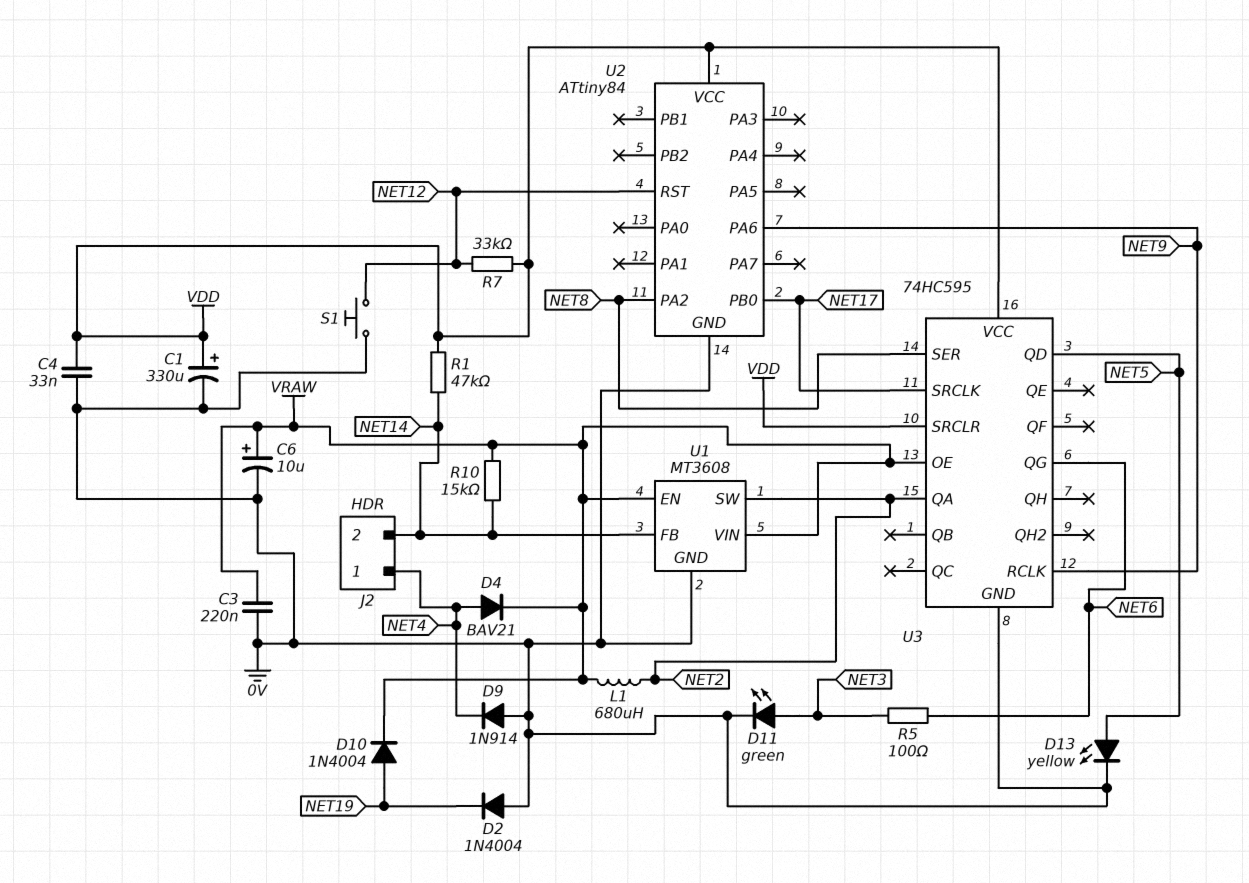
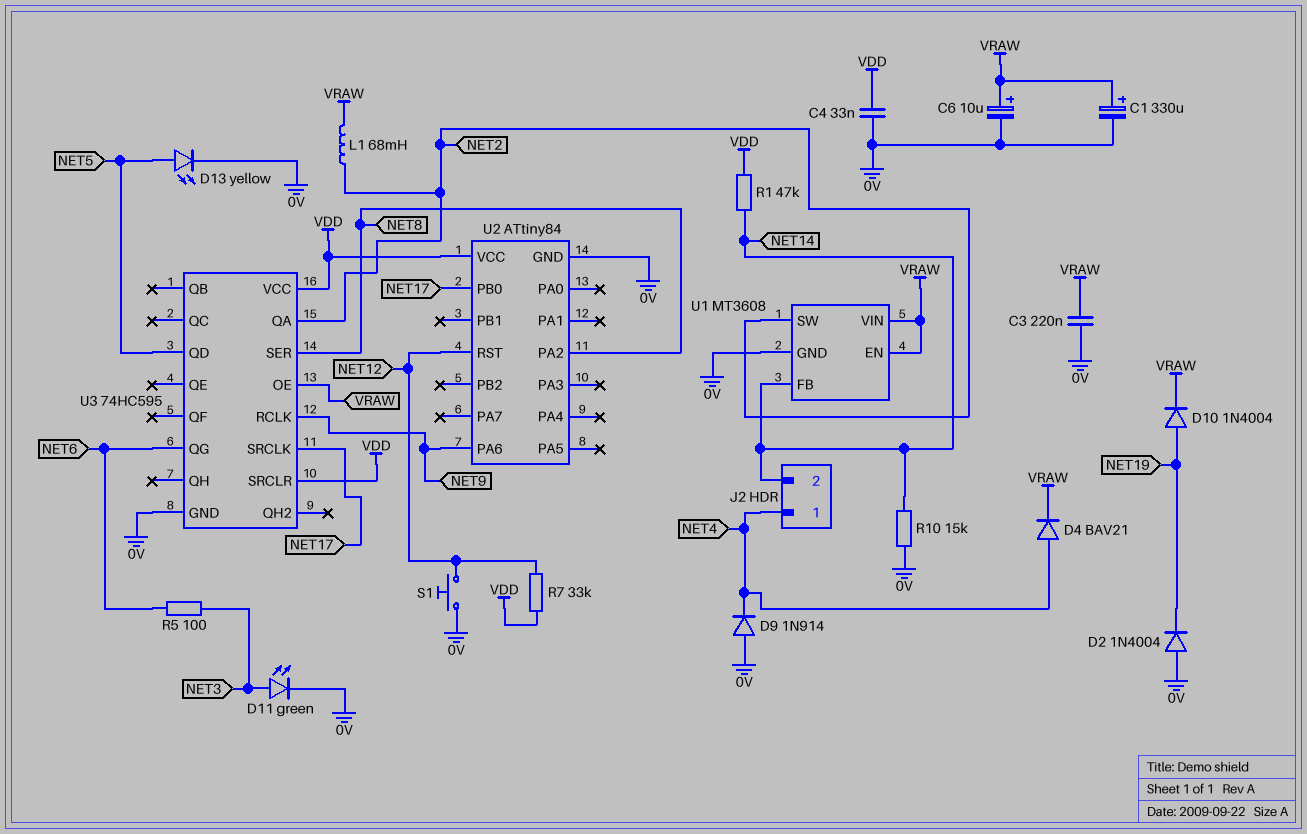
C1: 330uF (plus VDD, minus 0V) -> 330uF (plus VRAW, minus 0V)
L1: 680uH (NET2, VRAW) -> 68mH (NET2, VRAW)
R10: 15k (NET14, VRAW) -> 15k (0V, NET14)

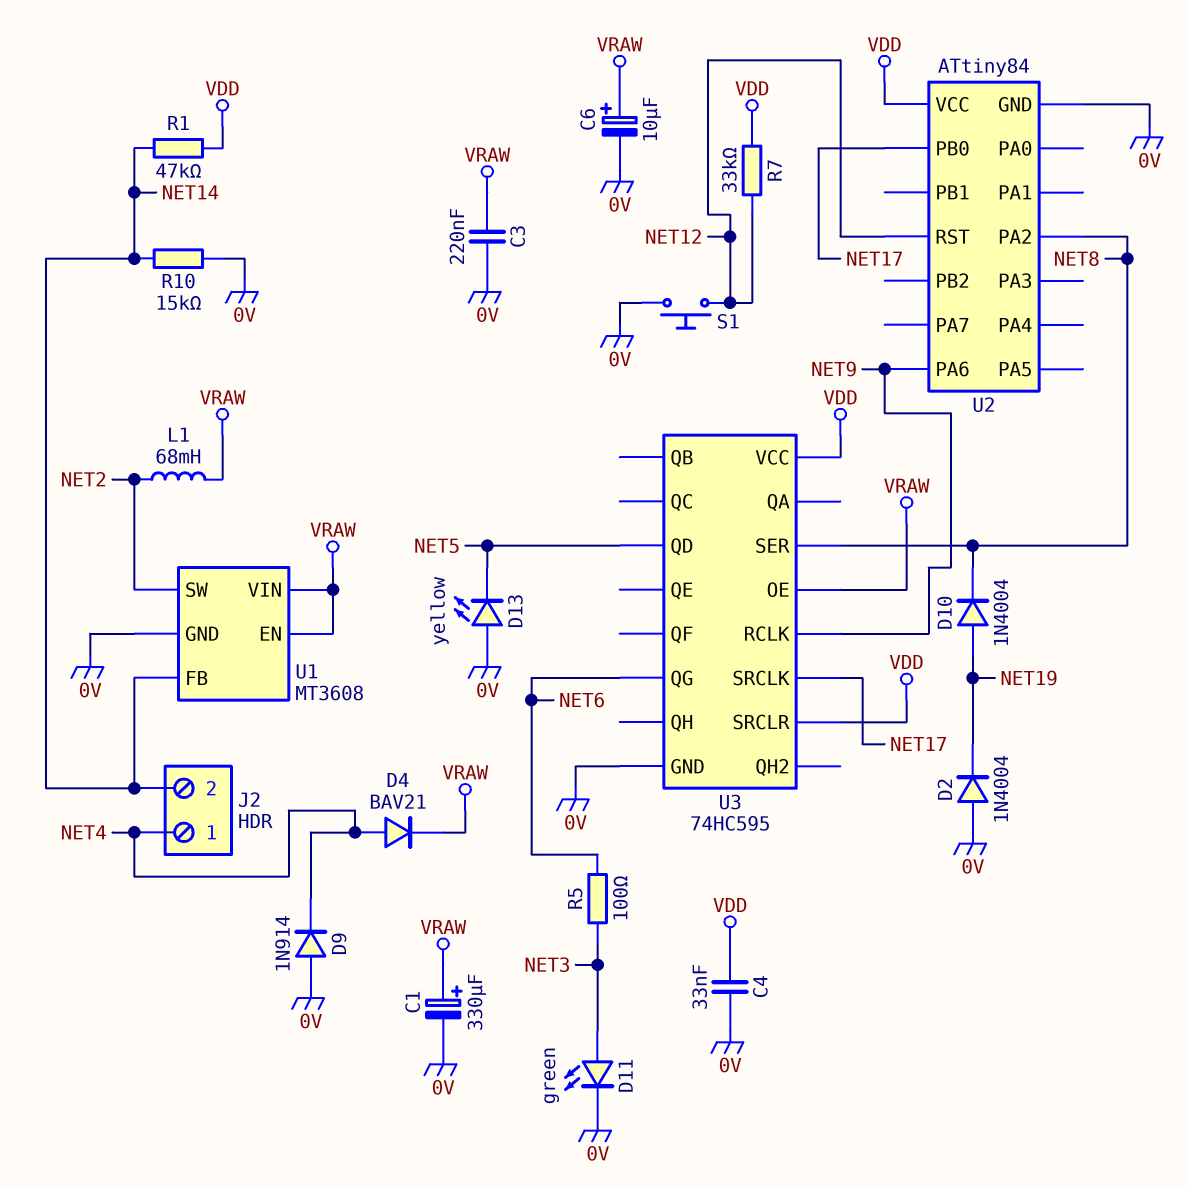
D10: diode 1N4004 (A NET19, K VRAW) -> diode 1N4004 (A NET19, K NET8)
D13: LED yellow (A NET5, K 0V) -> LED yellow (A 0V, K NET5)
U3 pin QA: NET2 -> none

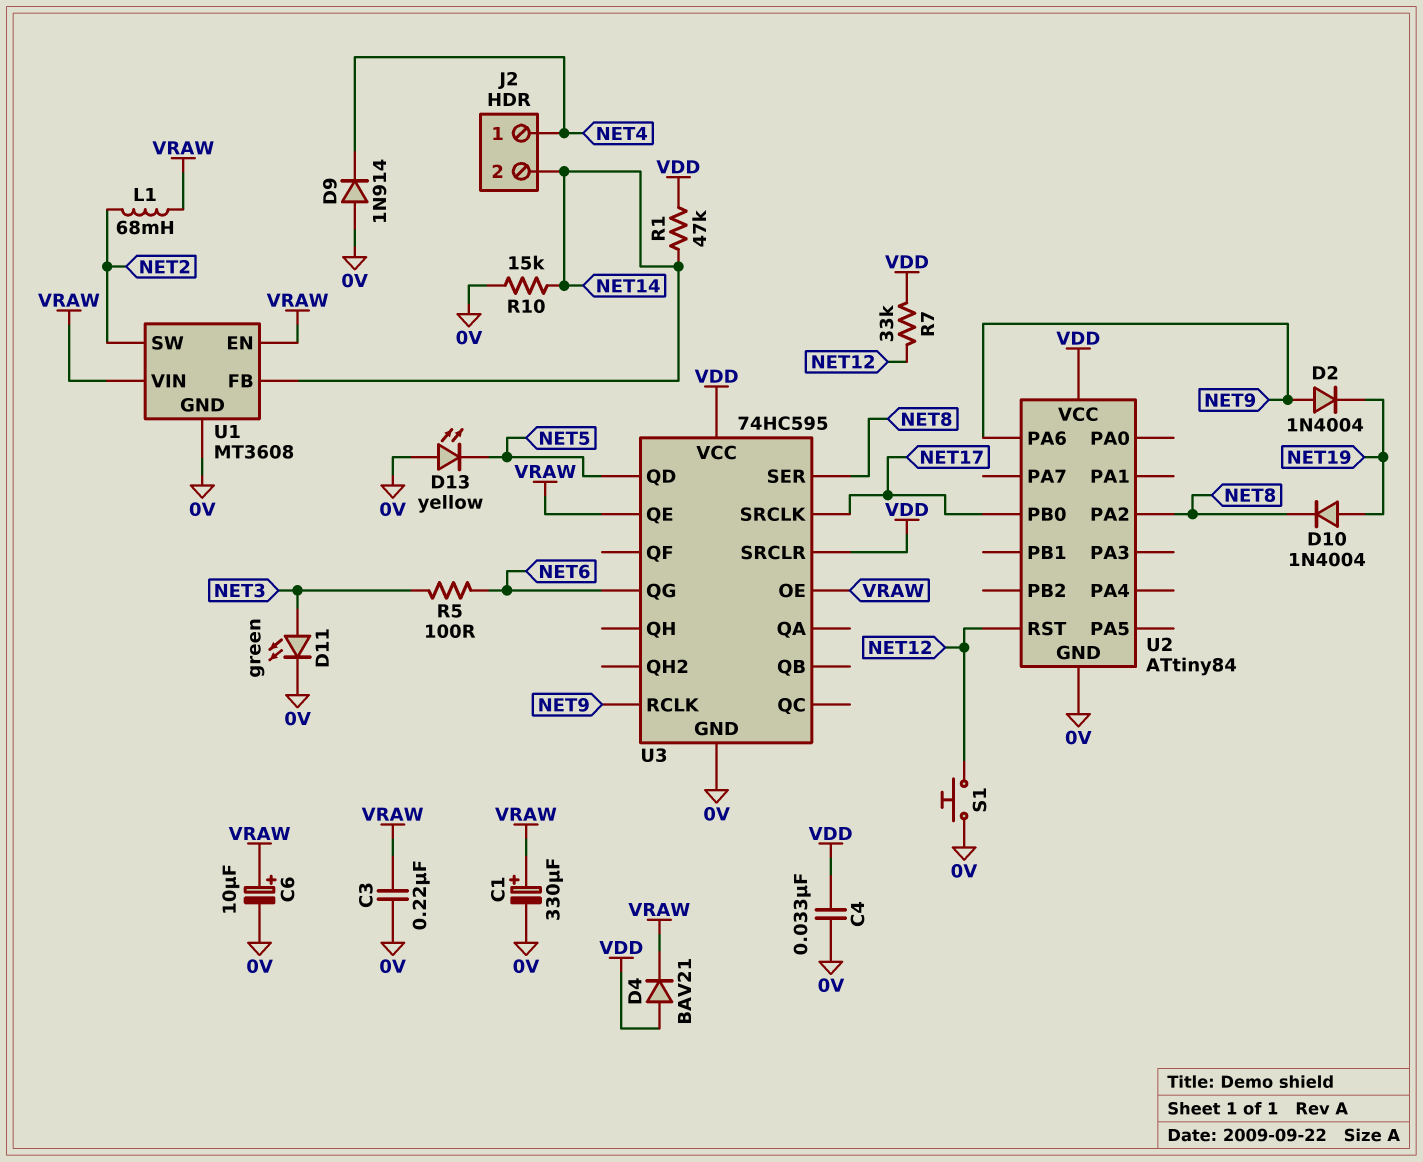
D2: diode 1N4004 (A 0V, K NET19) -> diode 1N4004 (A NET9, K NET19)
D4: diode BAV21 (A NET4, K VRAW) -> diode BAV21 (A VDD, K VRAW)
U3 pin QE: none -> VRAW

